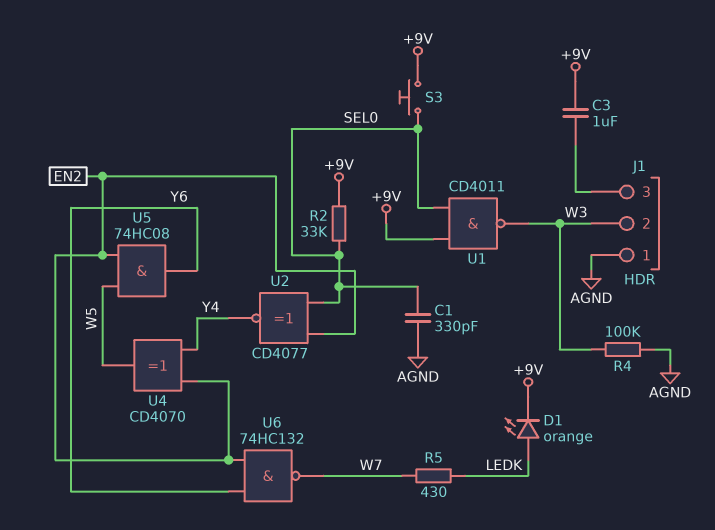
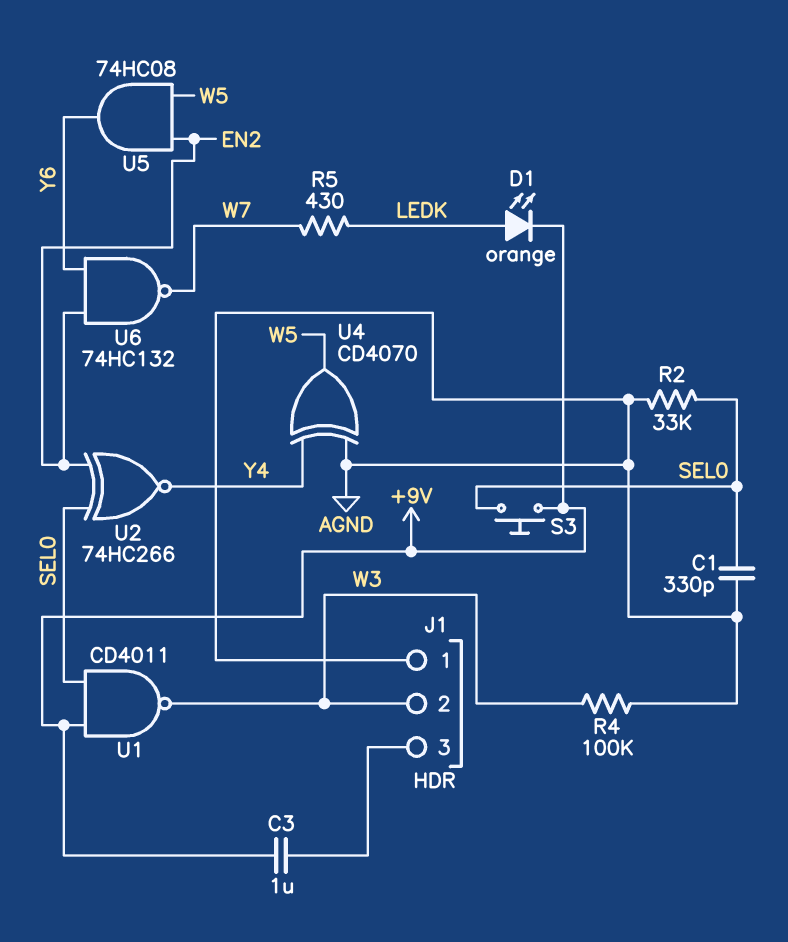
R2: 33k (+9V, SEL0) -> 33k (AGND, SEL0)
U2: XNOR CD4077 (in EN2, in SEL0, out Y4) -> XNOR 74HC266 (in EN2, in SEL0, out Y4)
U4: XOR CD4070 (in EN2, in Y4, out W5) -> XOR CD4070 (in AGND, in Y4, out W5)

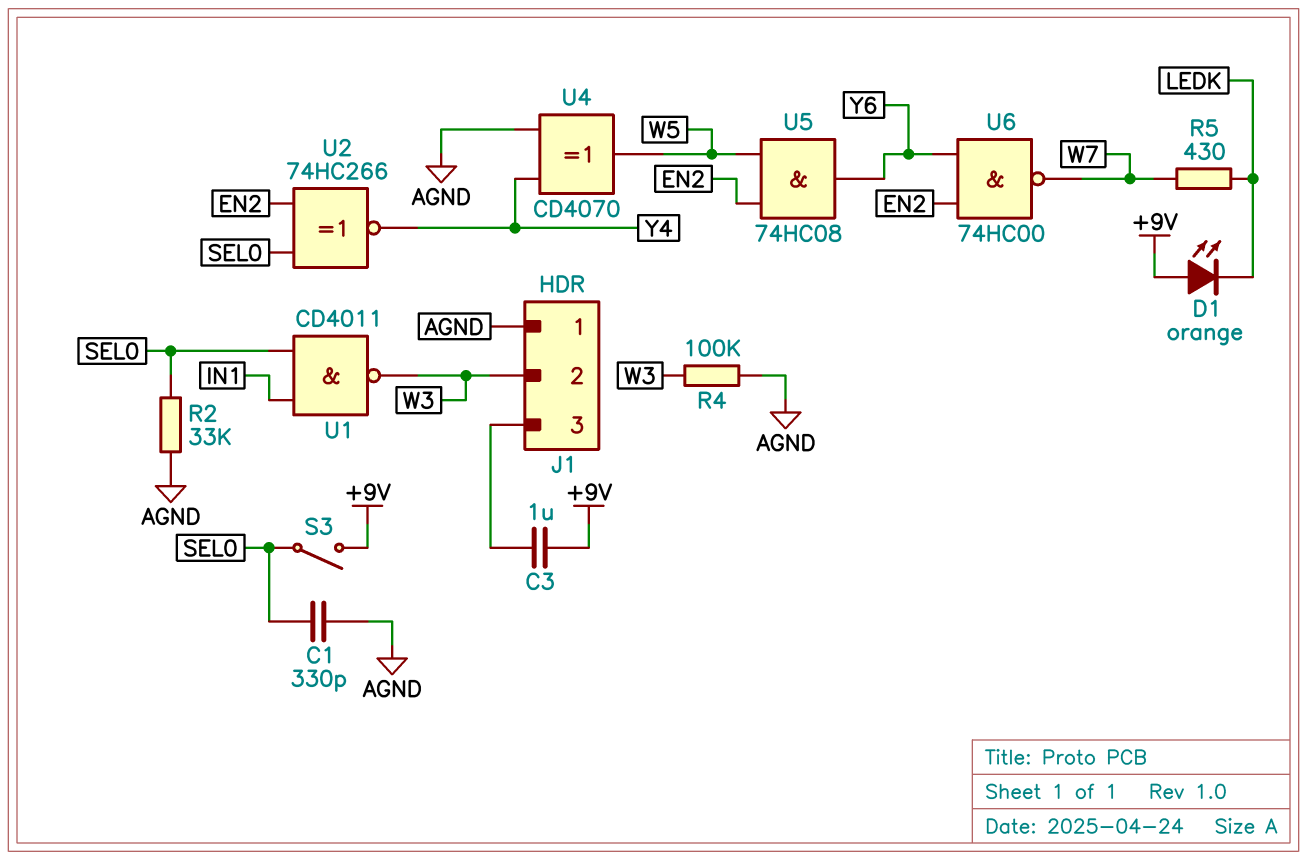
D1: LED orange (A LEDK, K +9V) -> LED orange (A +9V, K LEDK)
S3: button (+9V, SEL0) -> switch (+9V, SEL0)
U1: NAND CD4011 (in +9V, in SEL0, out W3) -> NAND CD4011 (in IN1, in SEL0, out W3)
U6: NAND 74HC132 (in EN2, in Y6, out W7) -> NAND 74HC00 (in EN2, in Y6, out W7)

